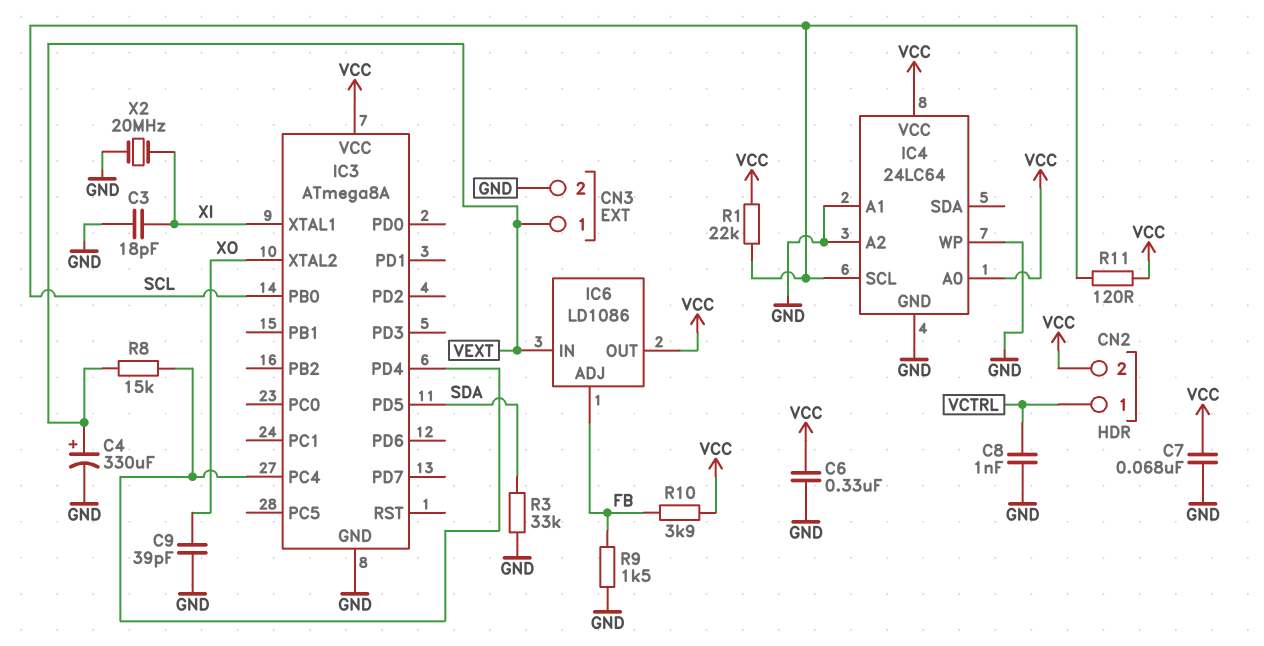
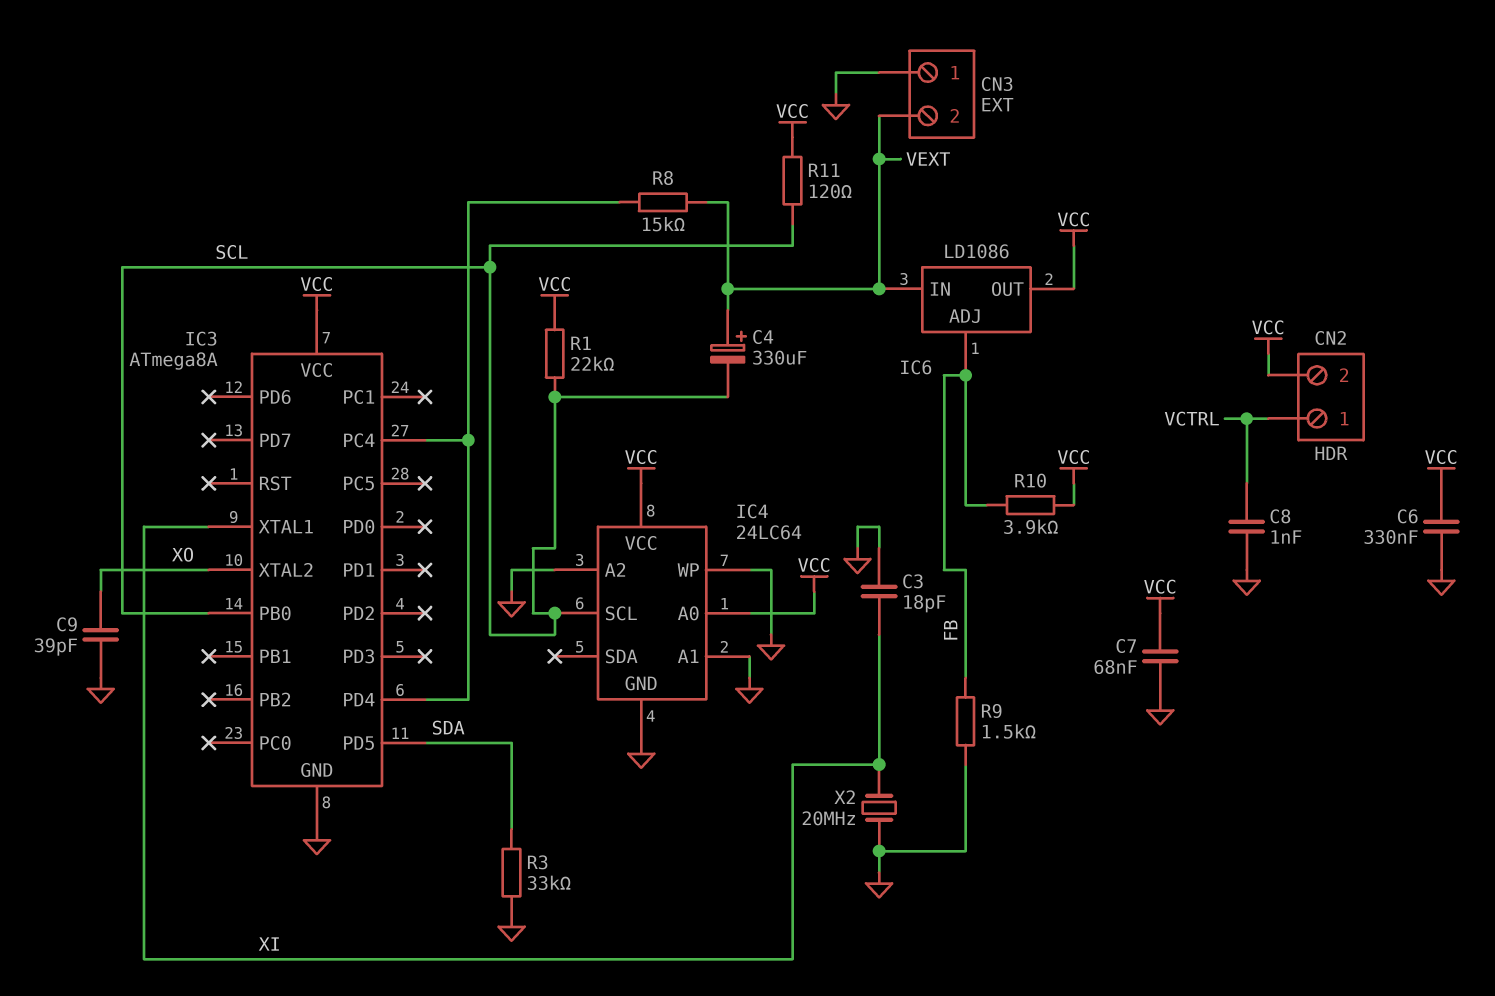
C4: 330uF (plus VEXT, minus GND) -> 330uF (plus VEXT, minus SCL)
CN3 pin 1: VEXT -> GND
CN3 pin 2: GND -> VEXT

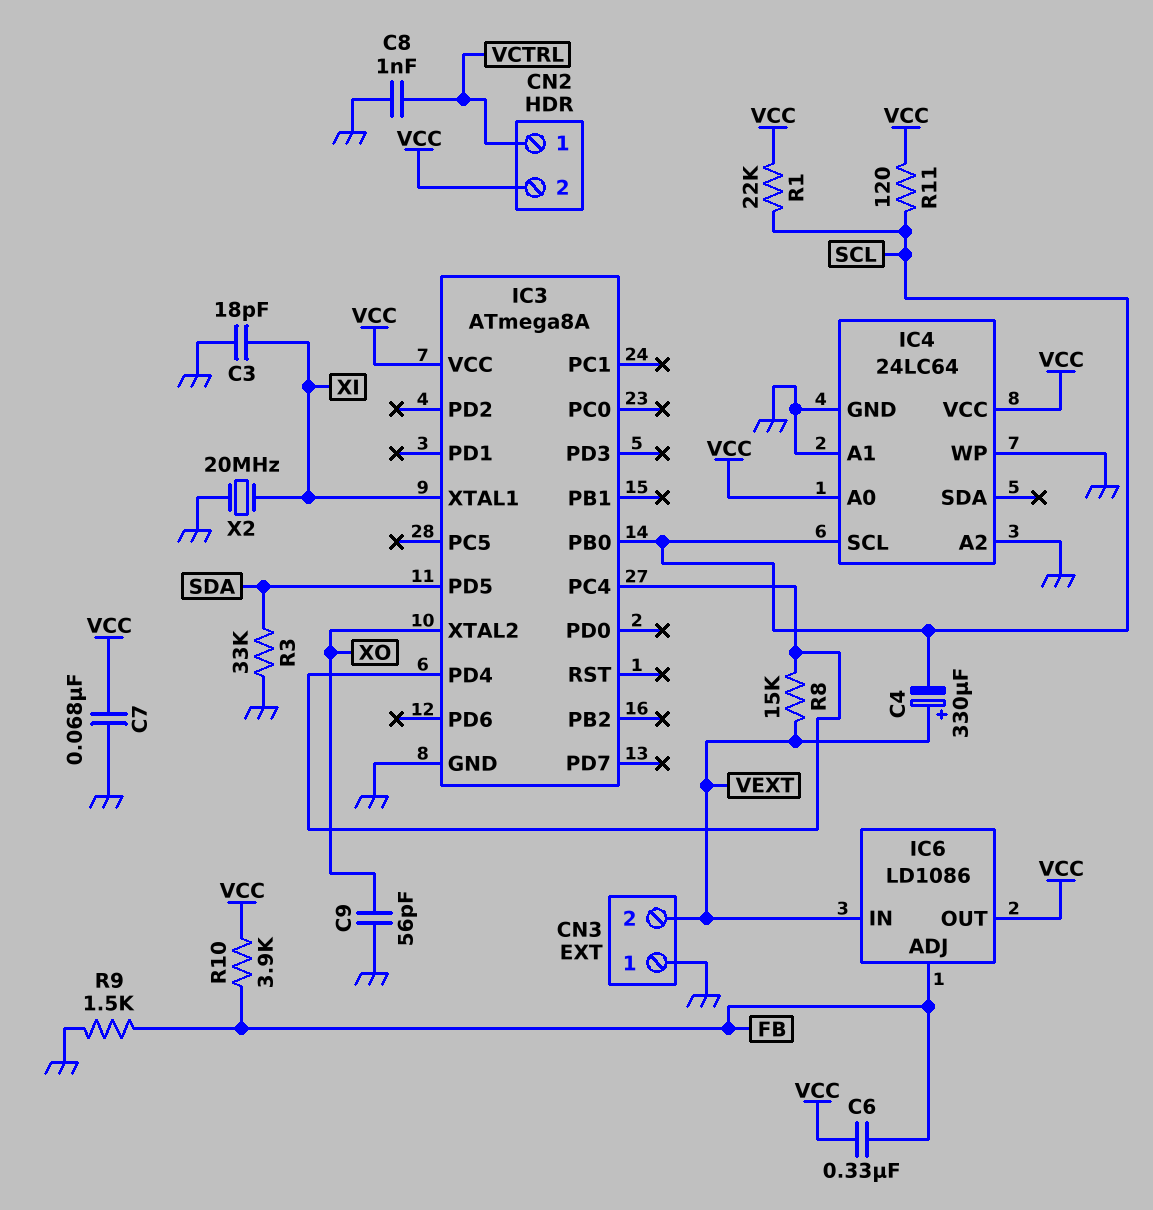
C6: 330nF (GND, VCC) -> 330nF (FB, VCC)
C9: 39pF (GND, XO) -> 56pF (GND, XO)

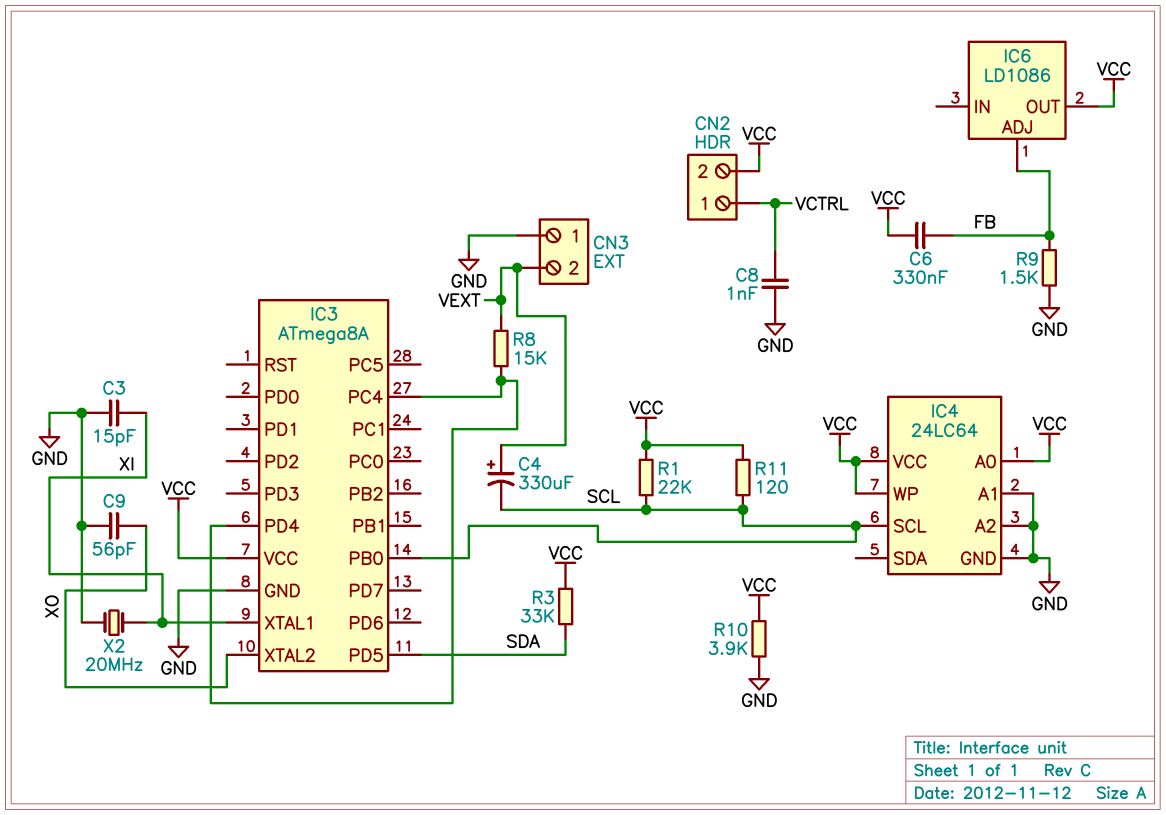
C3: 18pF (GND, XI) -> 15pF (GND, XI)
C7: 68nF (GND, VCC) -> none
IC4 pin WP: GND -> VCC
IC6 pin IN: VEXT -> none
R3: 33k (GND, SDA) -> 33k (SDA, VCC)
R10: 3.9k (FB, VCC) -> 3.9k (GND, VCC)

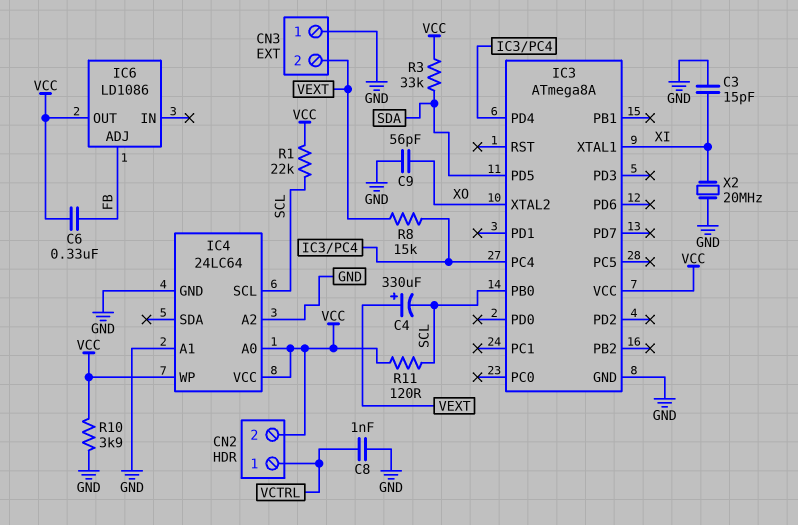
R9: 1.5k (FB, GND) -> none

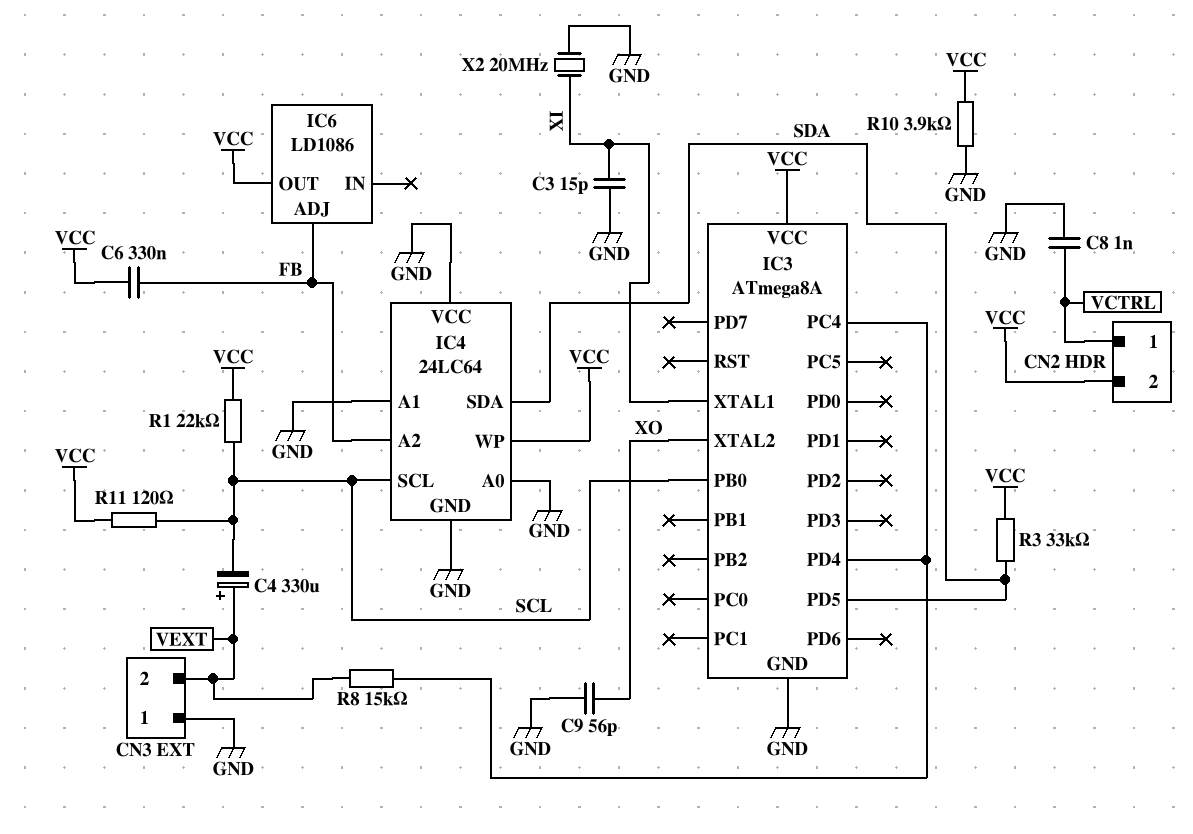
IC4 pin A0: VCC -> GND
IC4 pin A2: GND -> FB
IC4 pin SDA: none -> SDA
IC4 pin VCC: VCC -> GND

